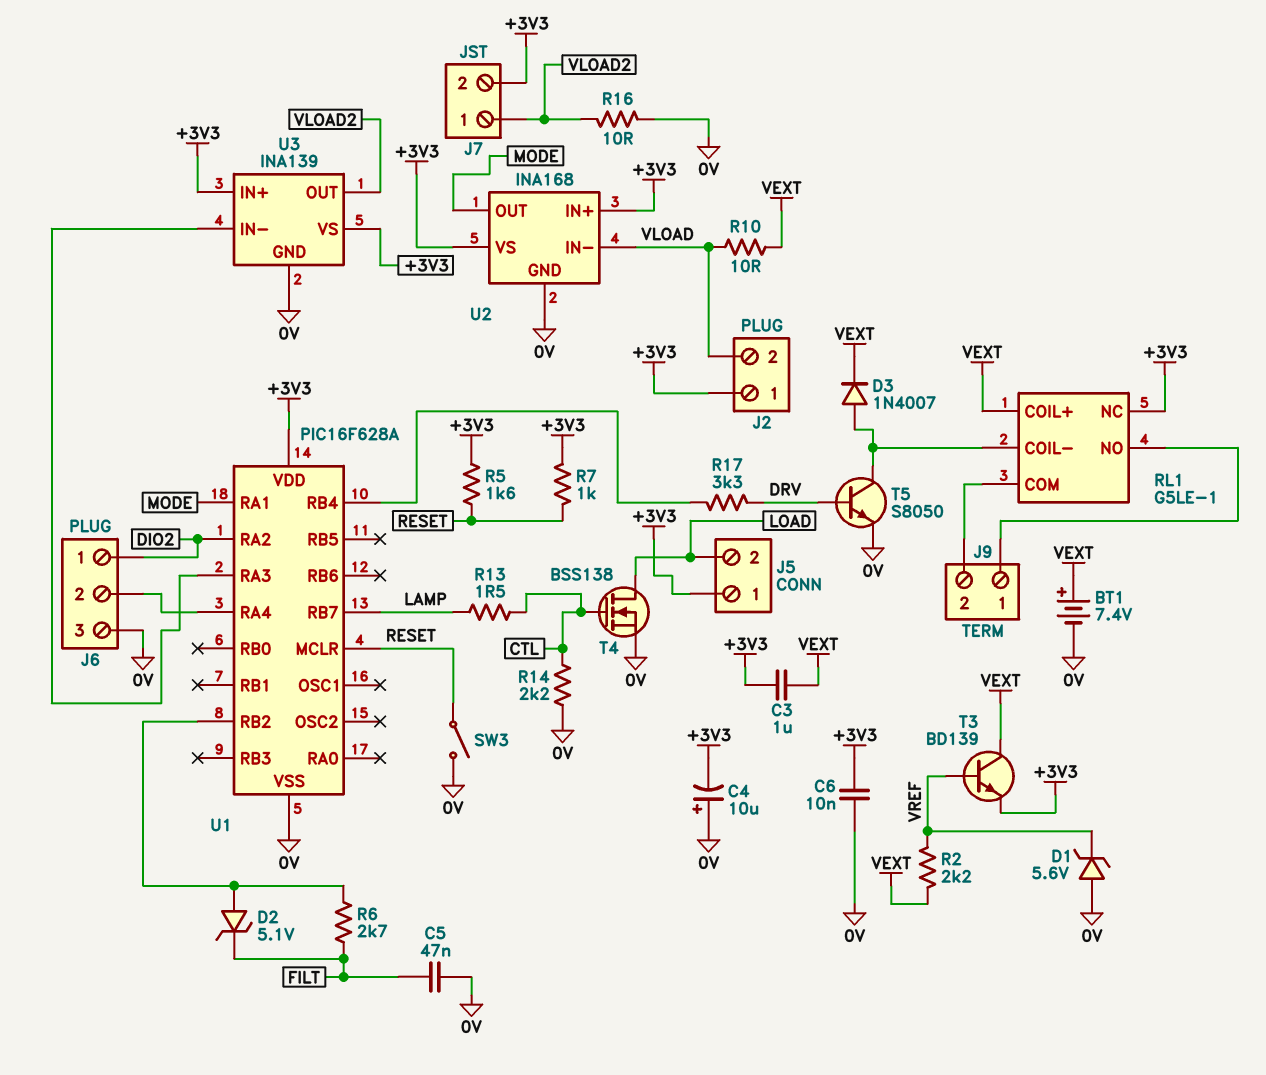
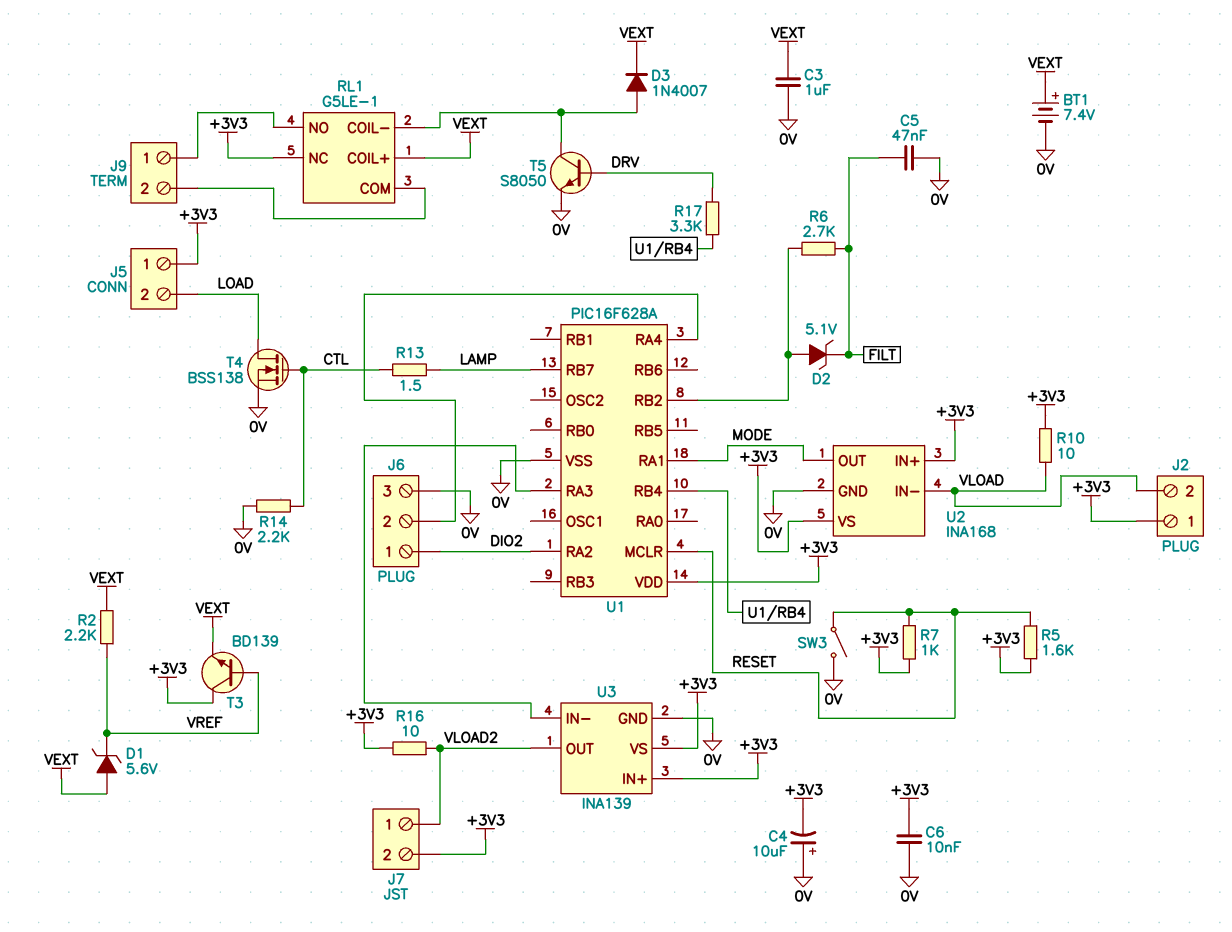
C3: 1uF (+3V3, VEXT) -> 1uF (0V, VEXT)
D1: zener 5.6V (A 0V, K VREF) -> zener 5.6V (A VEXT, K VREF)
R10: 10 (VEXT, VLOAD) -> 10 (+3V3, VLOAD)
R16: 10 (0V, VLOAD2) -> 10 (+3V3, VLOAD2)
T3: NPN BD139 (B VREF, C VEXT, E +3V3) -> NPN BD139 (B VREF, C +3V3, E VEXT)

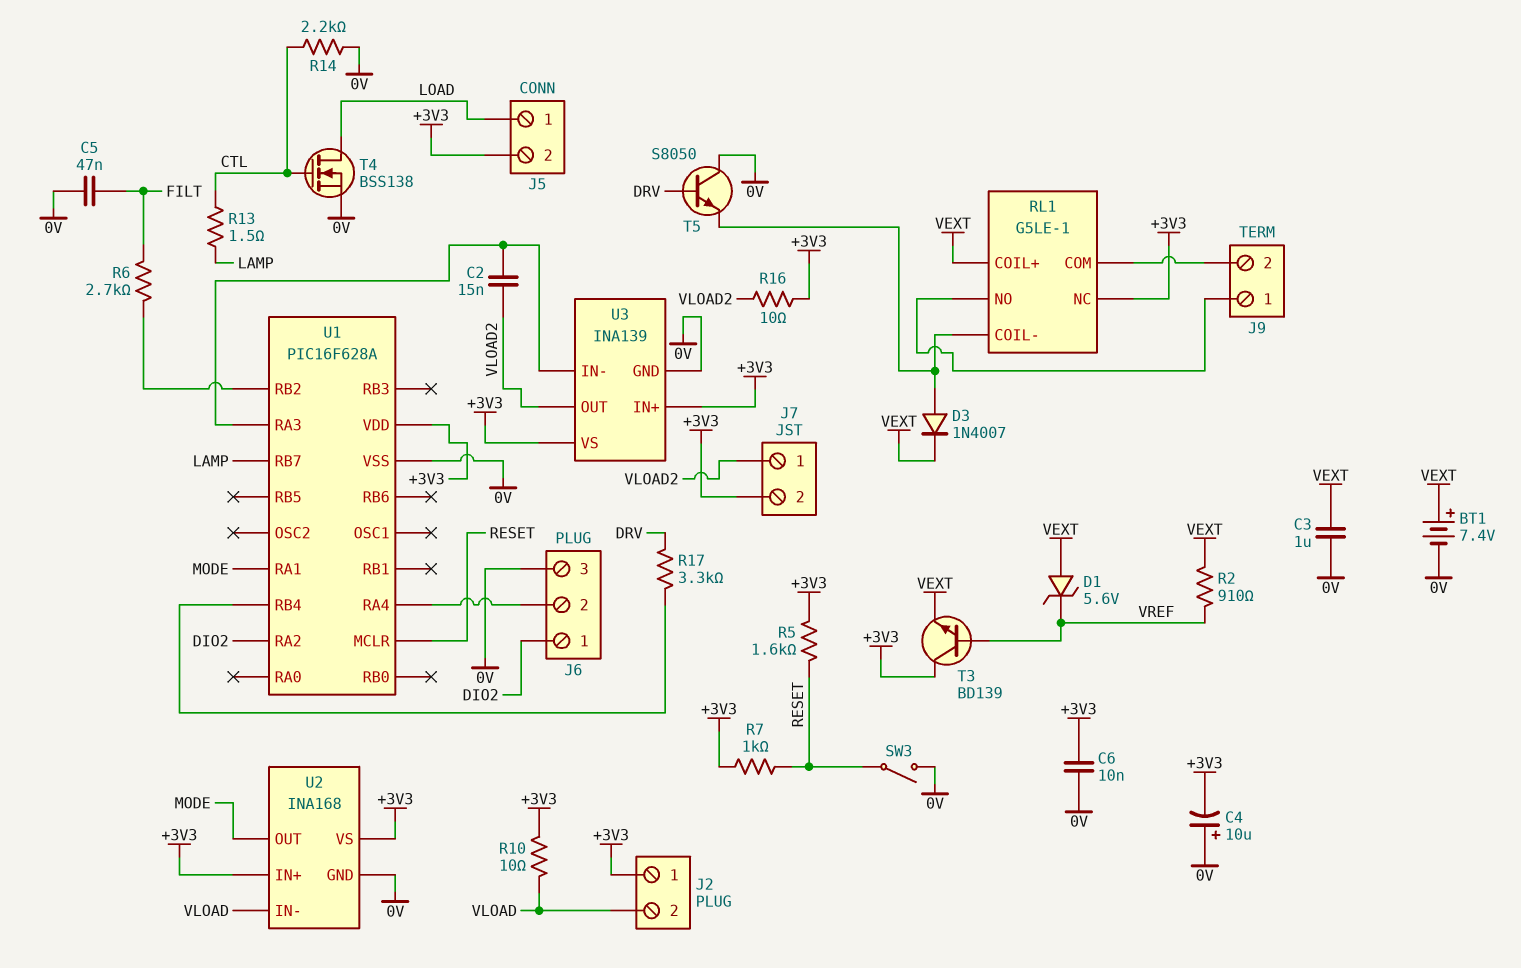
C2: none -> 15nF (U1/RA3, VLOAD2)
D2: zener 5.1V (A U1/RB2, K FILT) -> none
J5 pin 1: +3V3 -> LOAD
J5 pin 2: LOAD -> +3V3
R2: 2.2k (VEXT, VREF) -> 910 (VEXT, VREF)
T5: NPN S8050 (B DRV, C RL1/COIL-, E 0V) -> NPN S8050 (B DRV, C 0V, E RL1/COIL-)

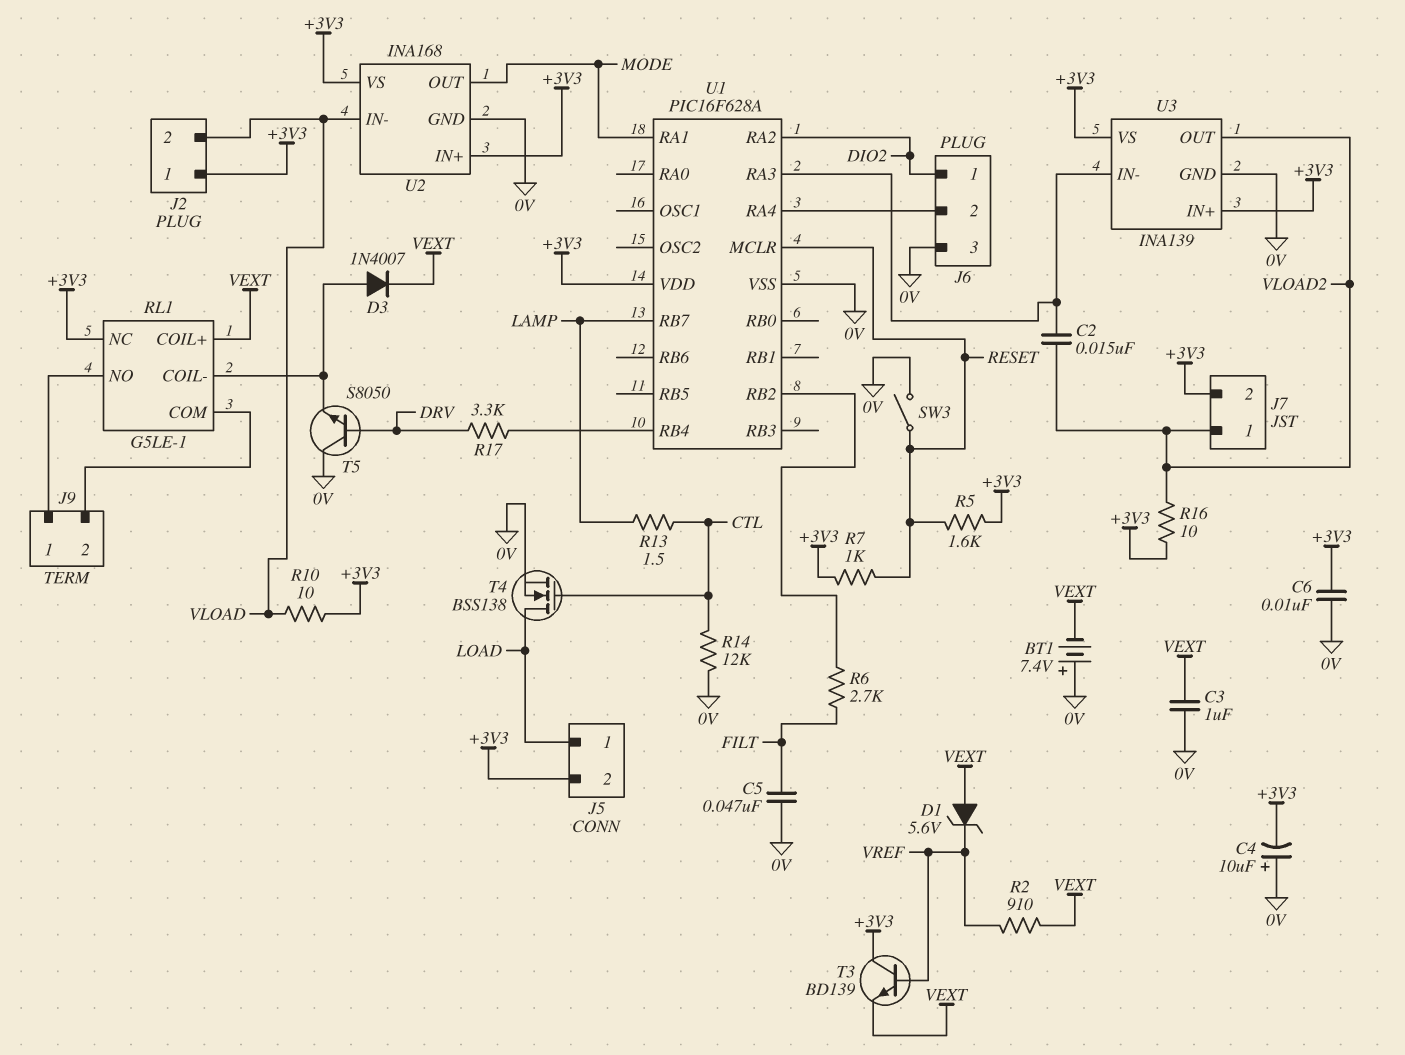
BT1: 7.4V (plus VEXT, minus 0V) -> 7.4V (plus 0V, minus VEXT)
R14: 2.2k (0V, CTL) -> 12k (0V, CTL)

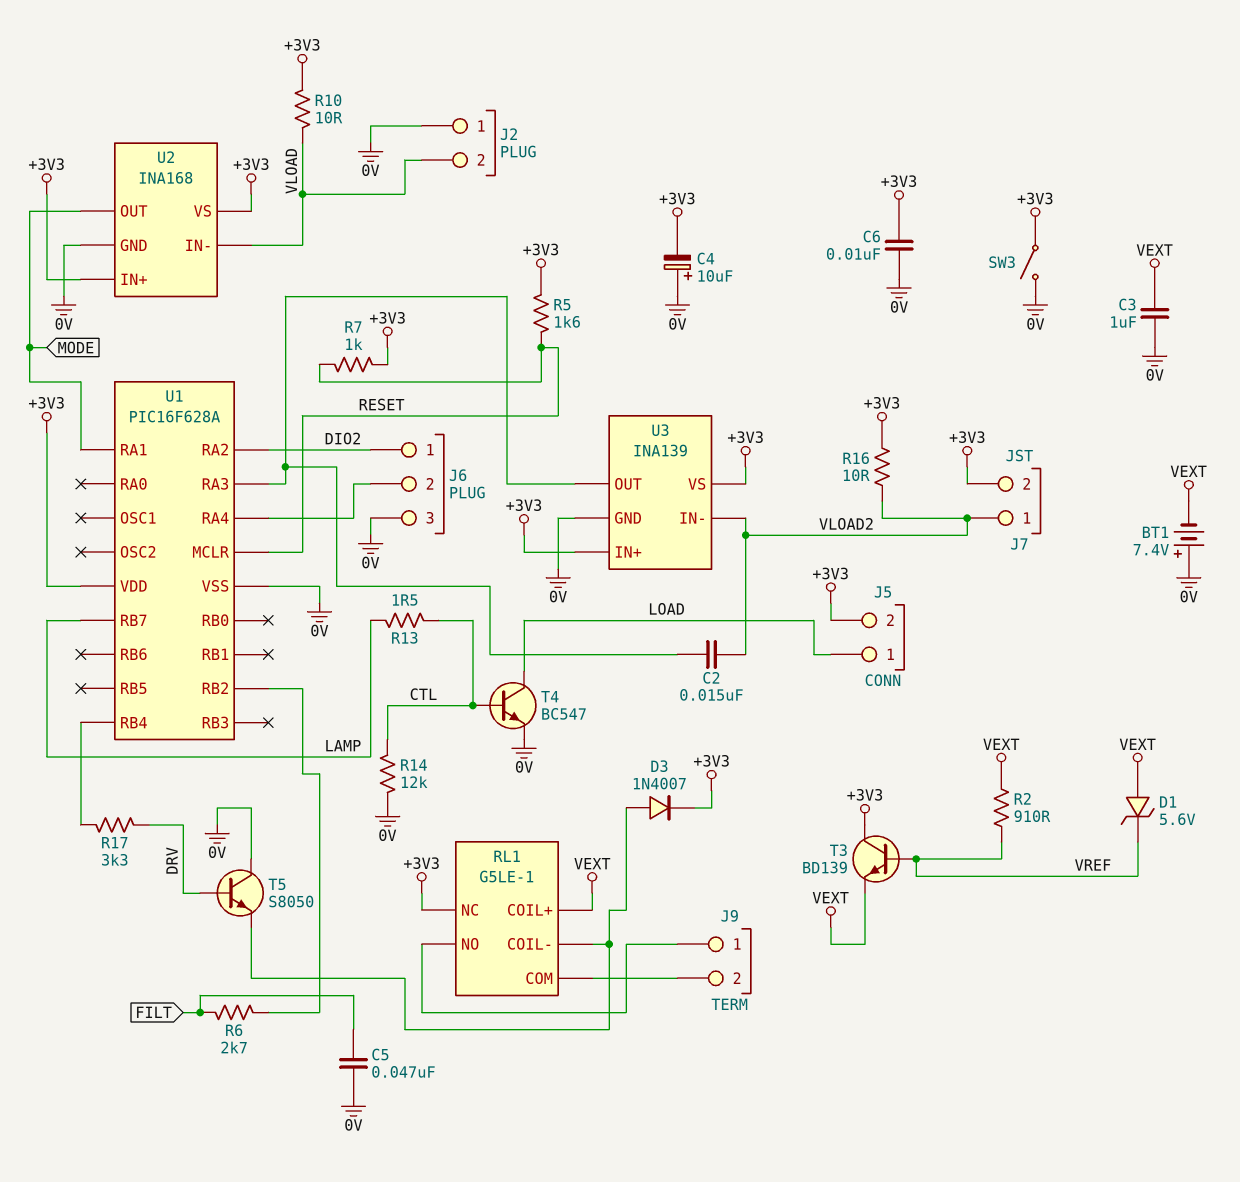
D3: diode 1N4007 (A RL1/COIL-, K VEXT) -> diode 1N4007 (A RL1/COIL-, K +3V3)
J2 pin 1: +3V3 -> 0V
SW3: switch (0V, RESET) -> switch (+3V3, 0V)
T4: NMOS BSS138 (G CTL, D LOAD, S 0V) -> NPN BC547 (B CTL, C LOAD, E 0V)
U3 pin IN-: U1/RA3 -> VLOAD2
U3 pin OUT: VLOAD2 -> U1/RA3

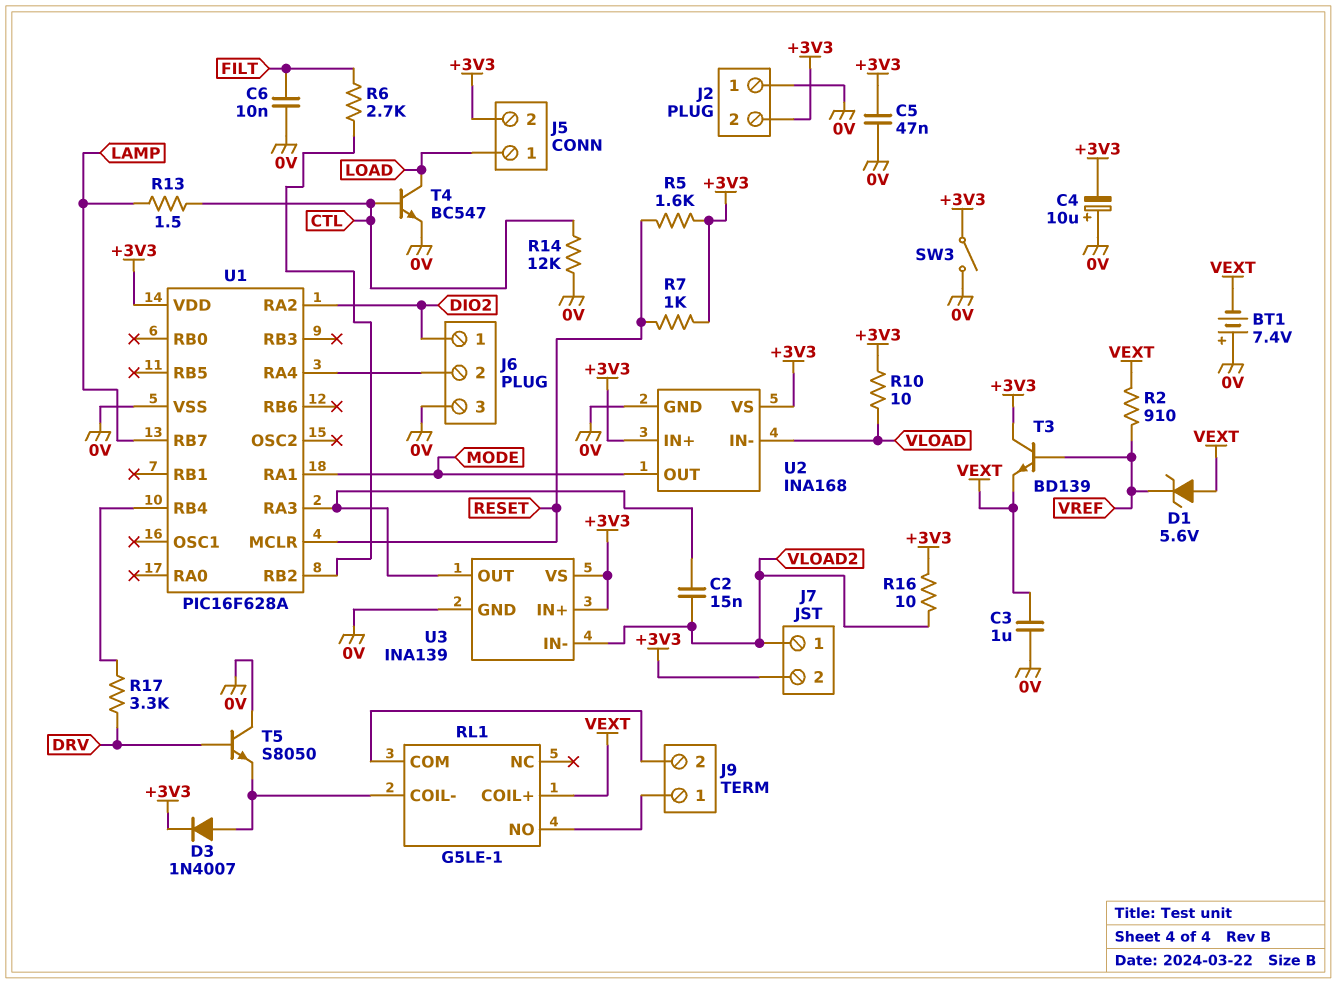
C5: 47nF (0V, FILT) -> 47nF (+3V3, 0V)
C6: 10nF (+3V3, 0V) -> 10nF (0V, FILT)
J2 pin 2: VLOAD -> +3V3
RL1 pin NC: +3V3 -> none

